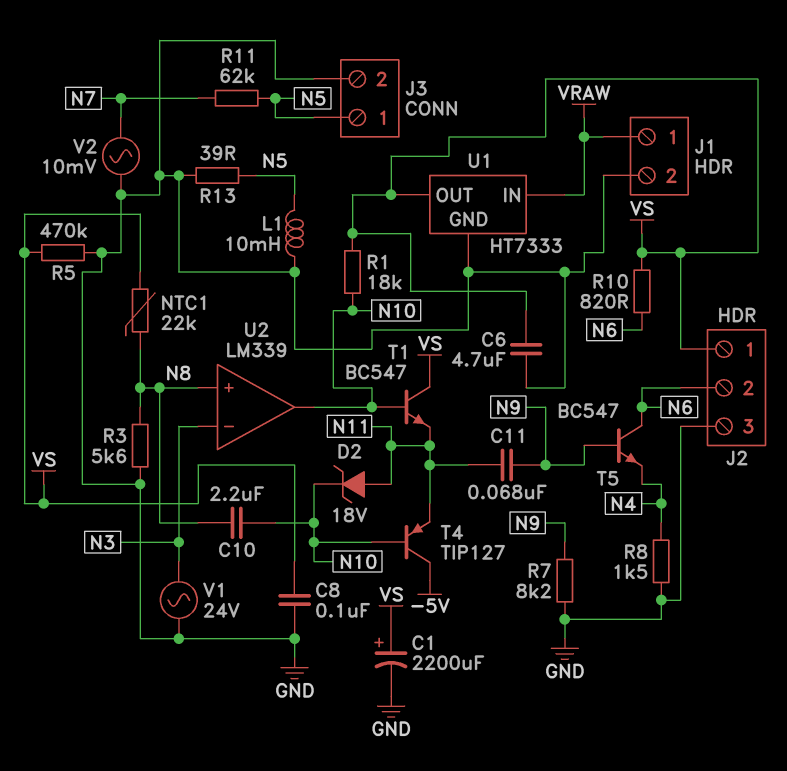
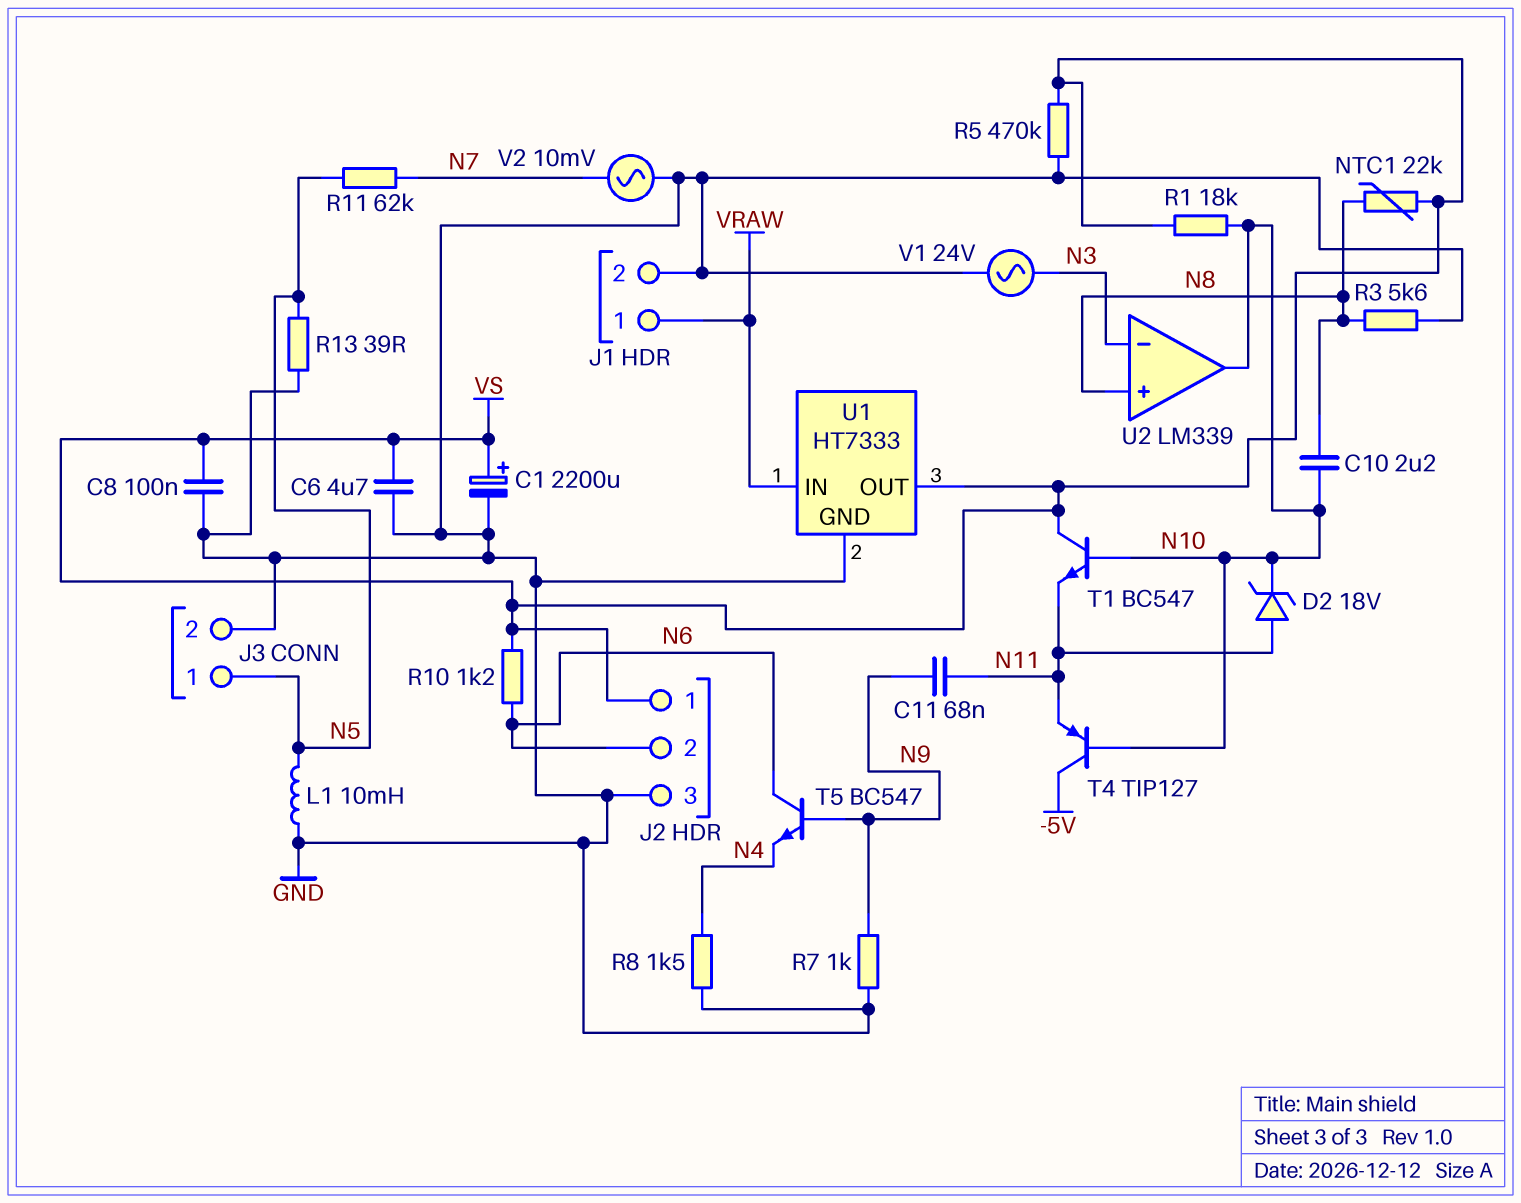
R7: 8.2k (GND, N9) -> 1k (GND, N9)
R10: 820 (N6, VS) -> 1.2k (N6, VS)

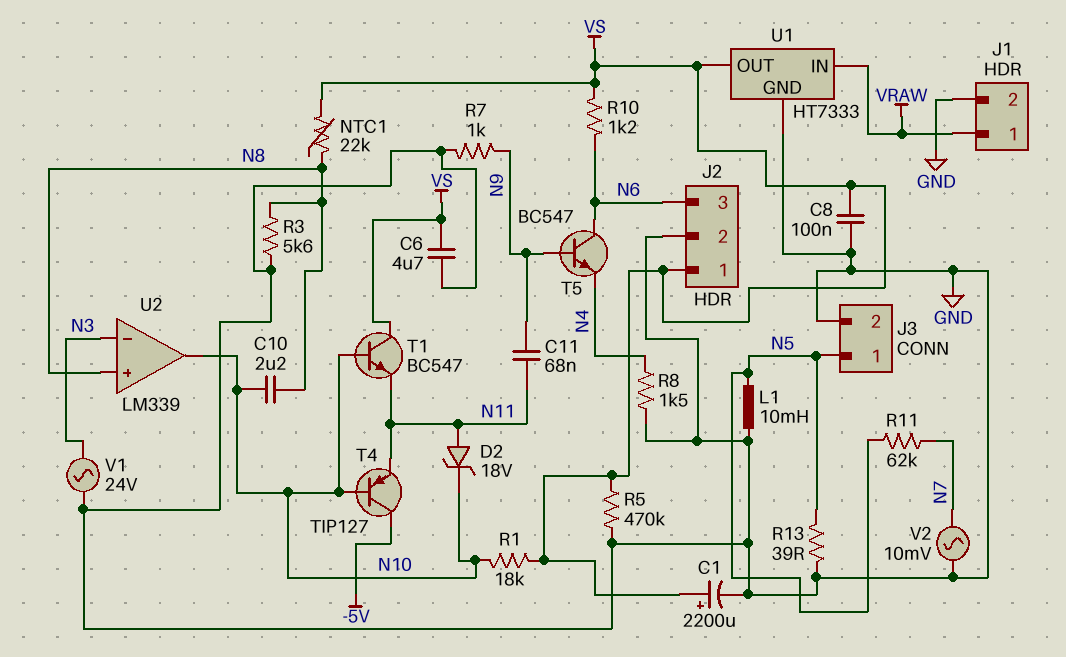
J2 pin 2: N6 -> GND
J2 pin 3: GND -> N6

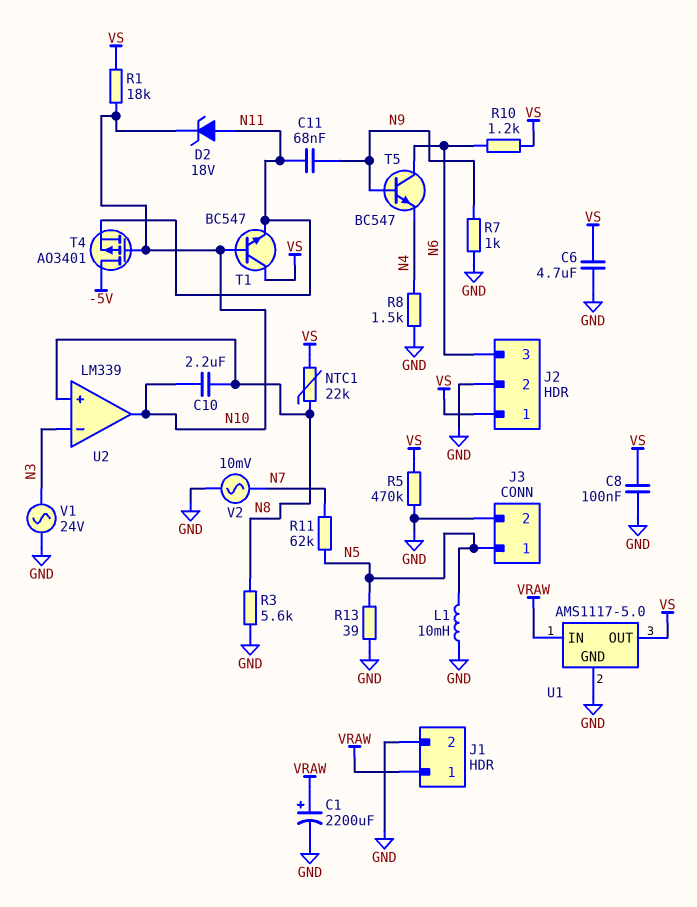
C1: 2200uF (plus VS, minus GND) -> 2200uF (plus VRAW, minus GND)
T4: PNP TIP127 (B N10, C -5V, E N11) -> PMOS AO3401 (G N10, D -5V, S N11)
U1: HT7333 -> AMS1117-5.0

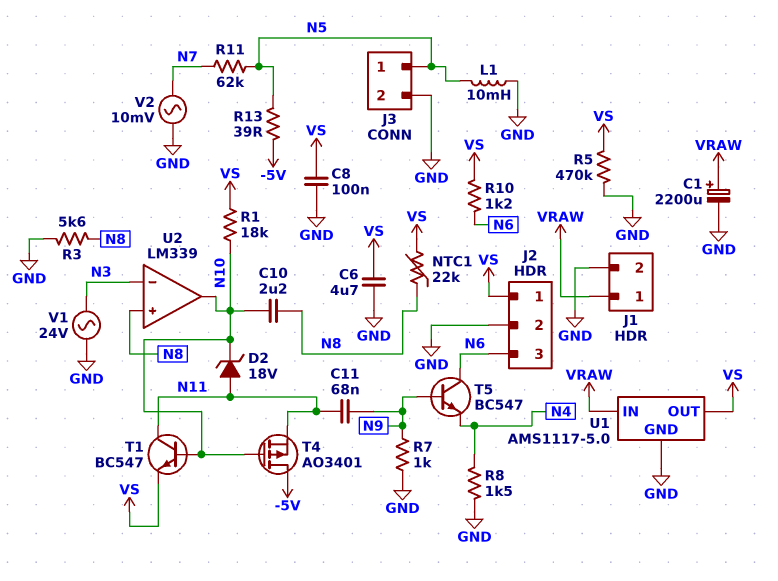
R13: 39 (GND, N5) -> 39 (-5V, N5)
T1: NPN BC547 (B N10, C VS, E N11) -> NPN BC547 (B N10, C N11, E VS)

